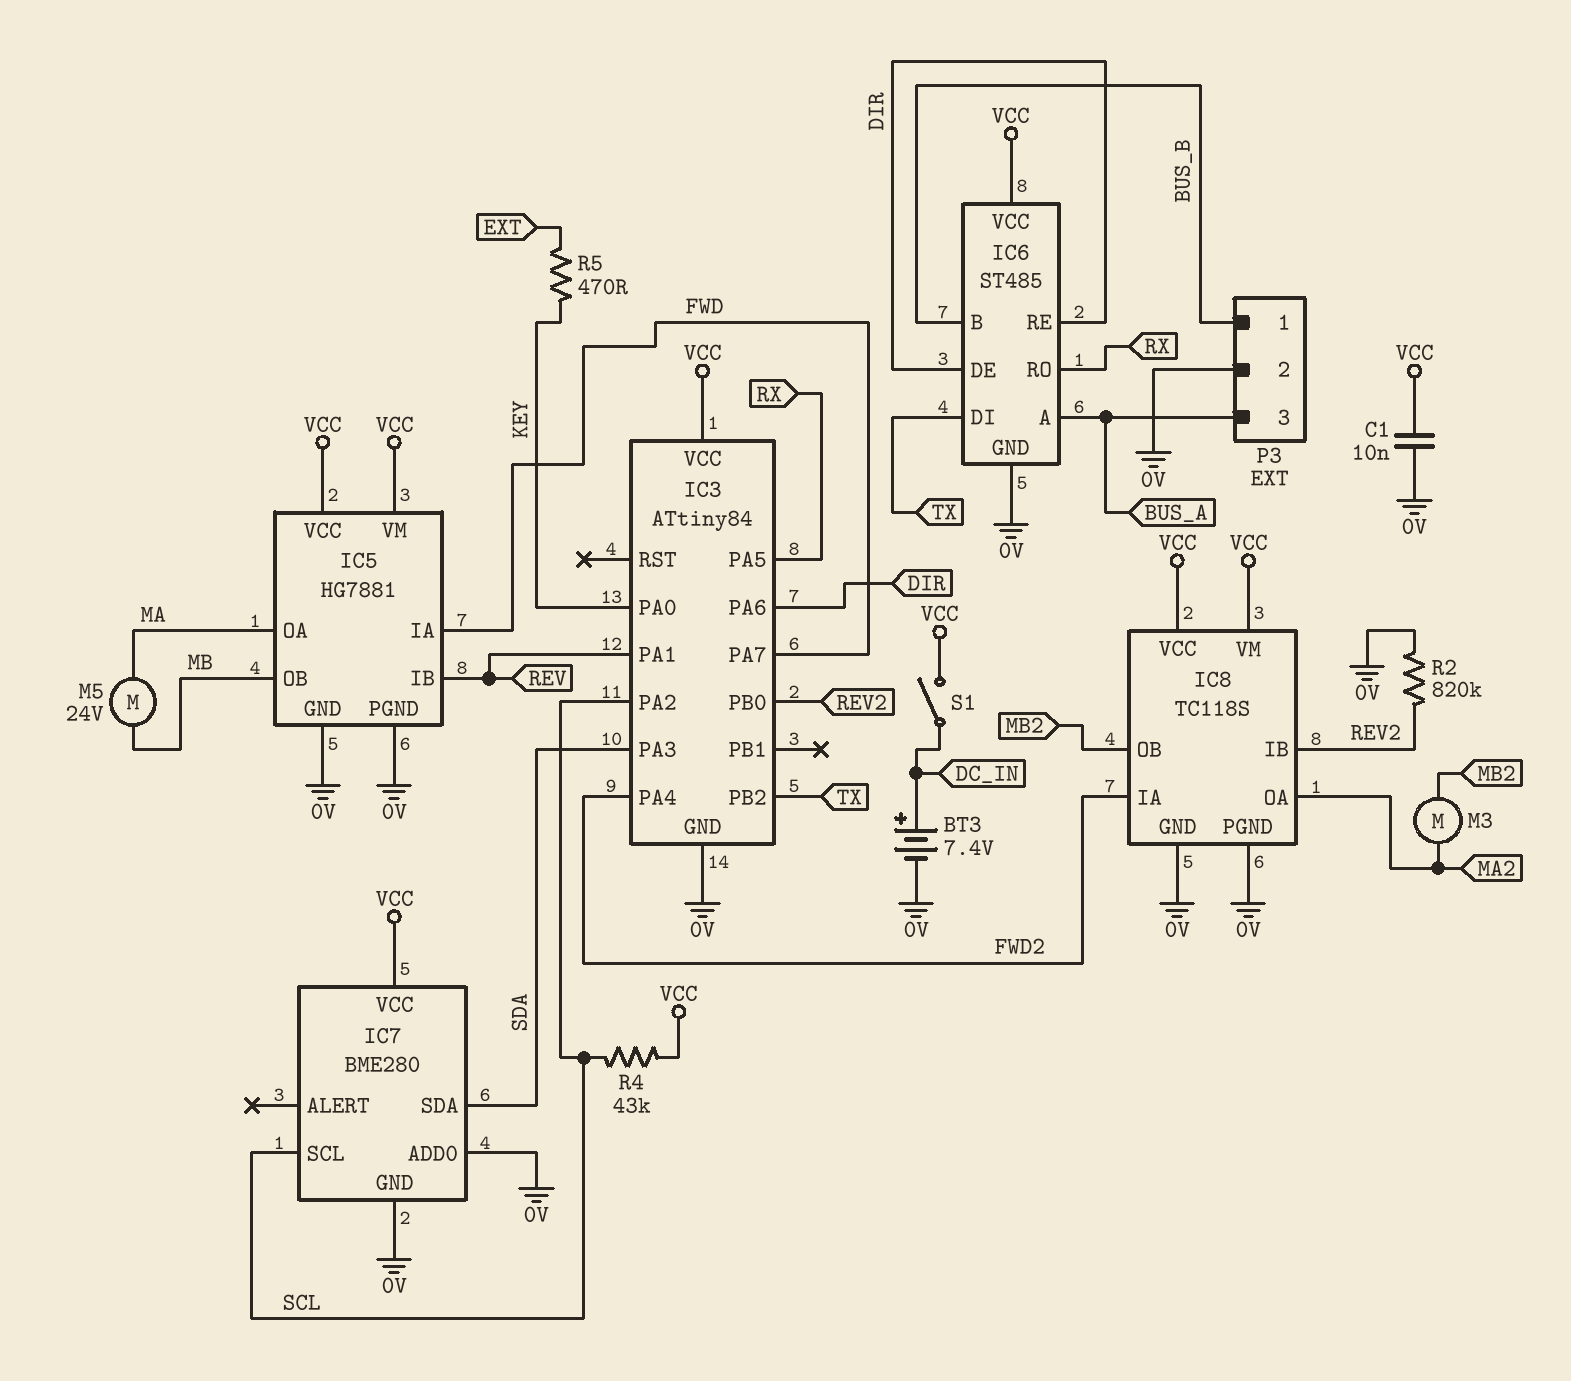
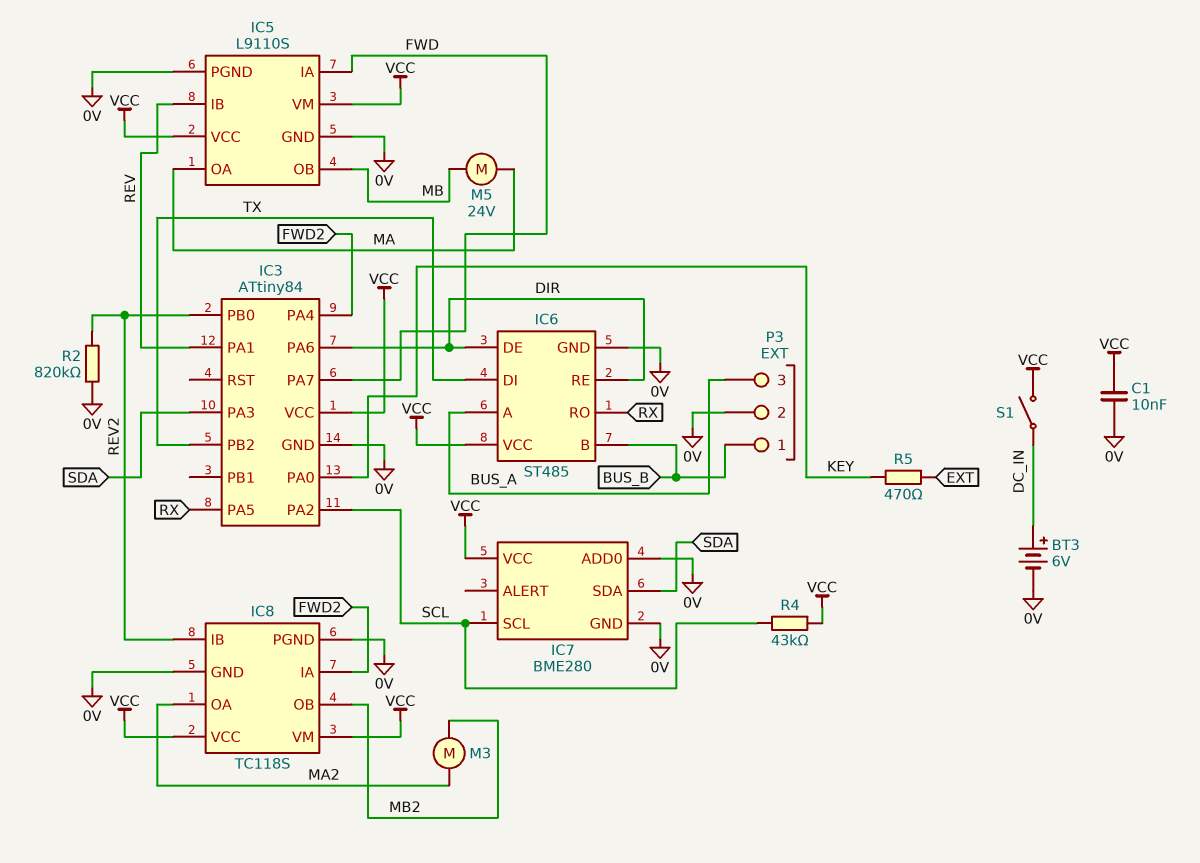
BT3: 7.4V (plus DC_IN, minus 0V) -> 6V (plus DC_IN, minus 0V)
IC5: HG7881 -> L9110S

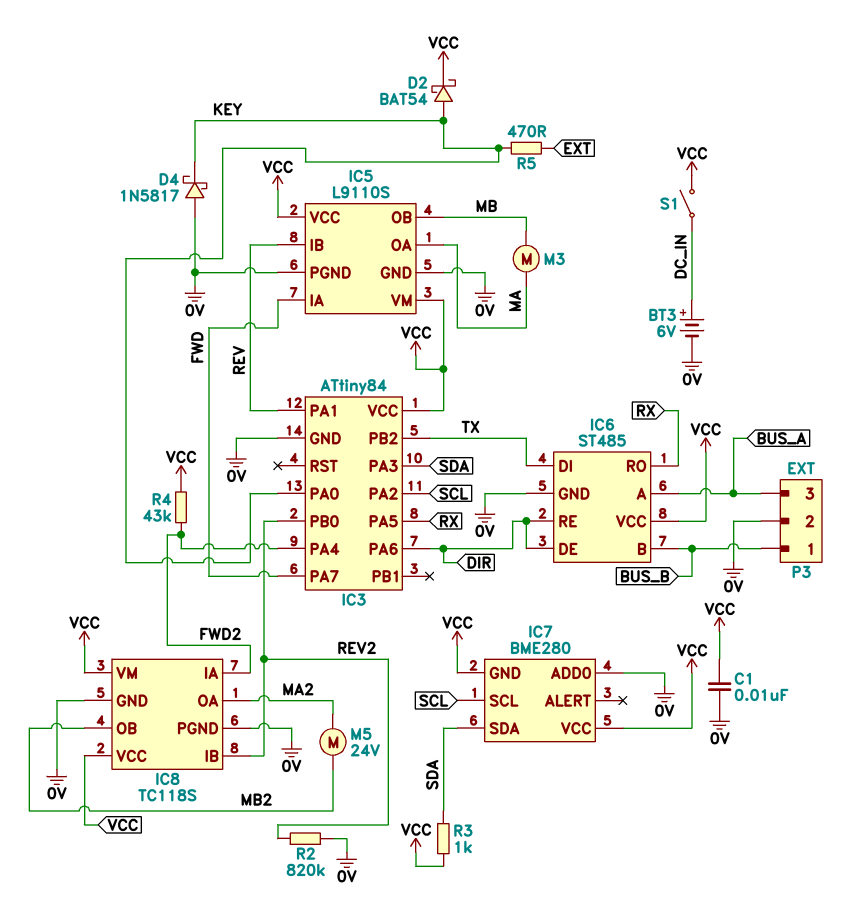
D2: none -> schottky BAT54 (A KEY, K VCC)
D4: none -> schottky 1N5817 (A 0V, K KEY)
IC7 pin GND: 0V -> VCC
M3: motor (MA2, MB2) -> motor (MA, MB)
M5: motor 24V (MA, MB) -> motor 24V (MA2, MB2)
R3: none -> 1k (SDA, VCC)
R4: 43k (SCL, VCC) -> 43k (FWD2, VCC)

